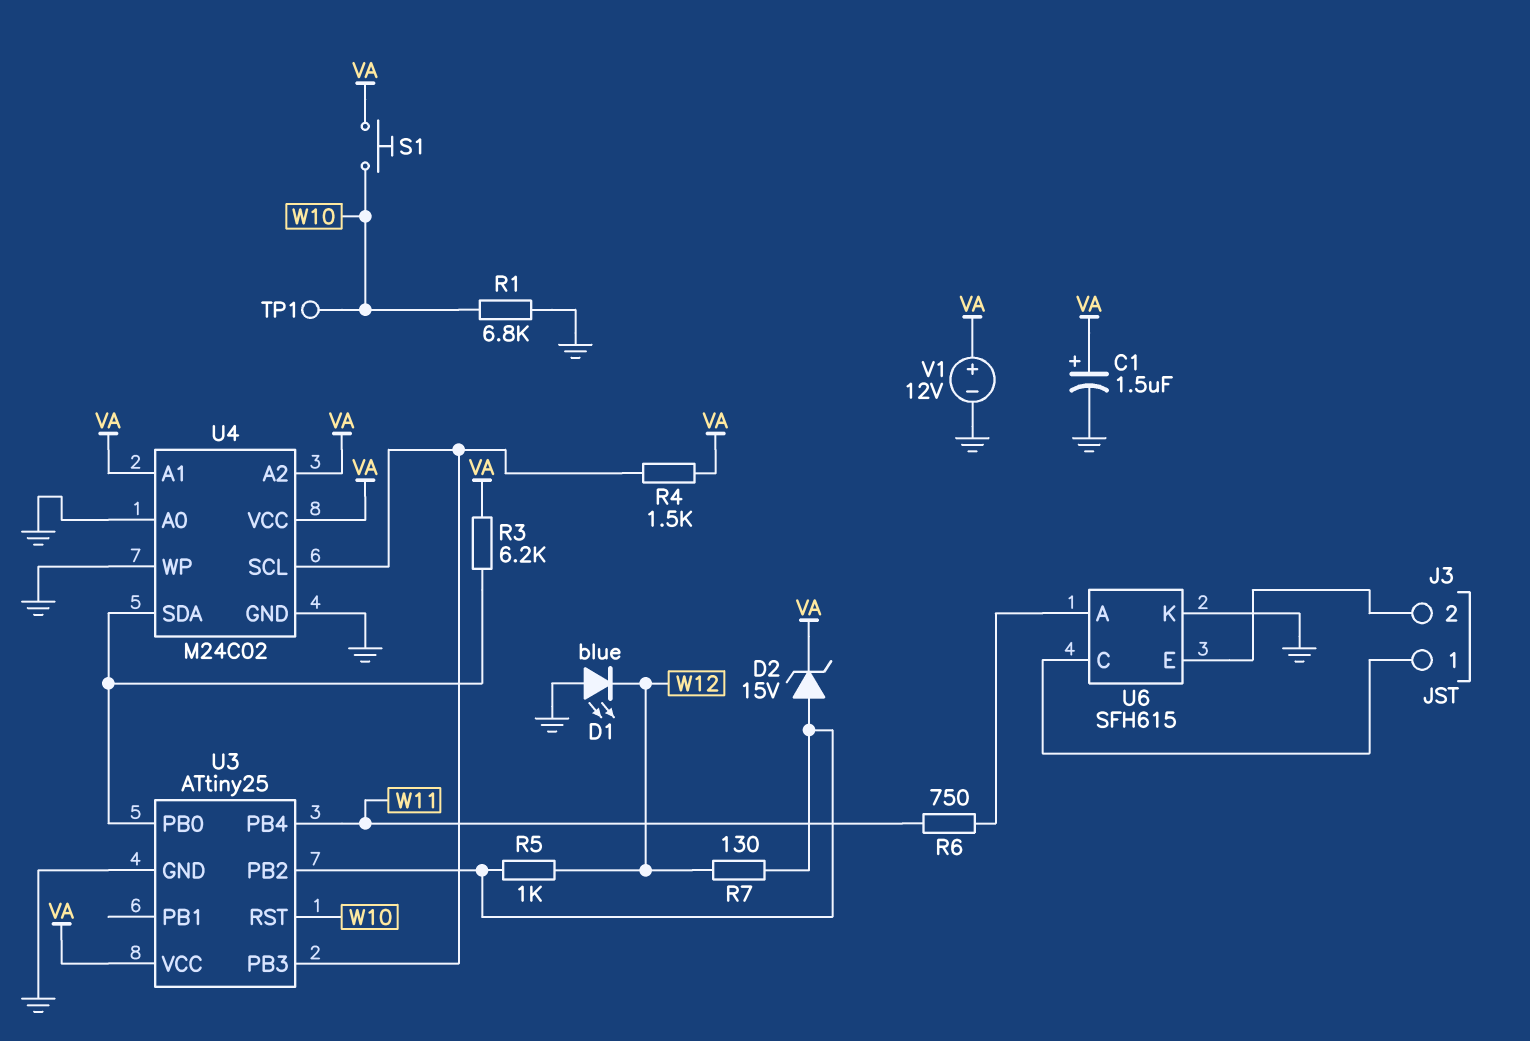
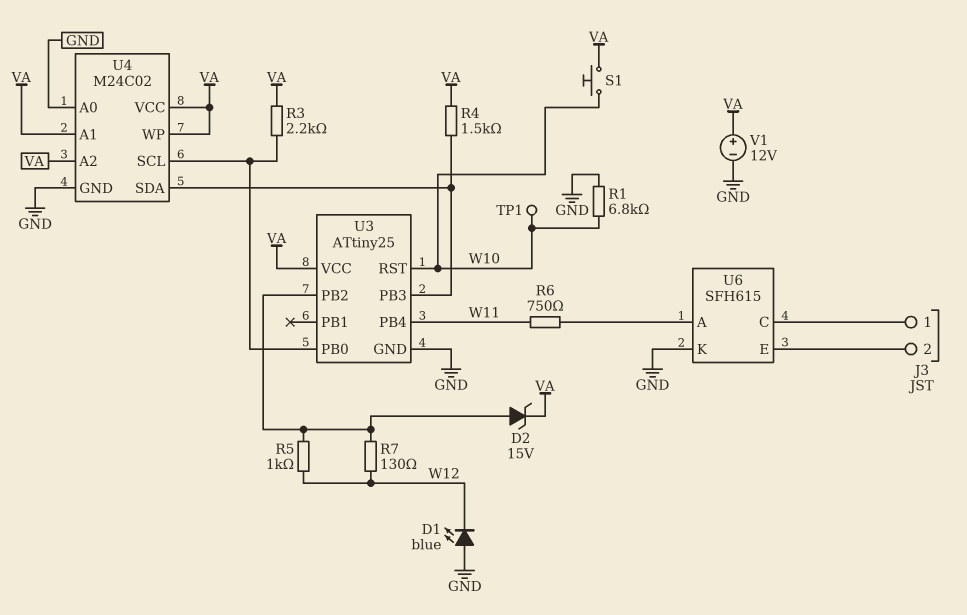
C1: 1.5uF (plus VA, minus GND) -> none
R3: 6.2k (U3/PB0, VA) -> 2.2k (U3/PB0, VA)
U4 pin SCL: U3/PB3 -> U3/PB0
U4 pin SDA: U3/PB0 -> U3/PB3
U4 pin WP: GND -> VA

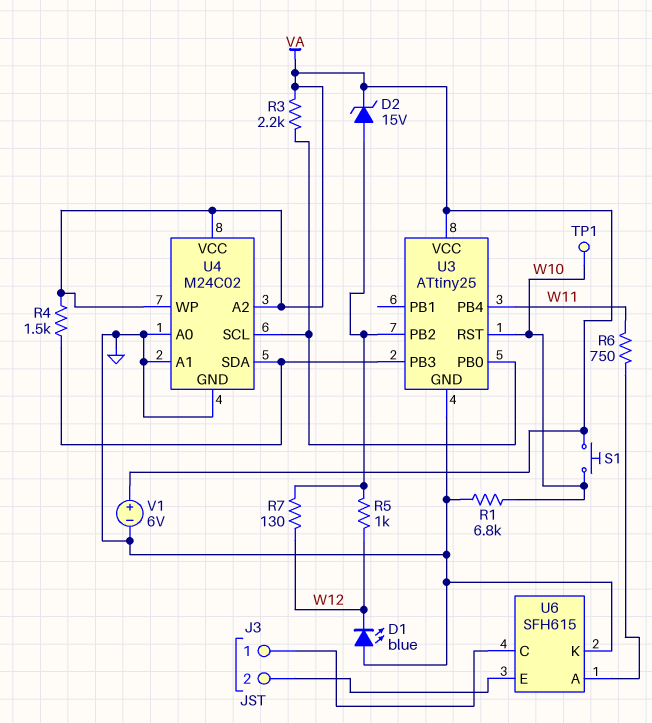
U4 pin A1: VA -> GND
V1: 12V (plus VA, minus GND) -> 6V (plus VA, minus GND)

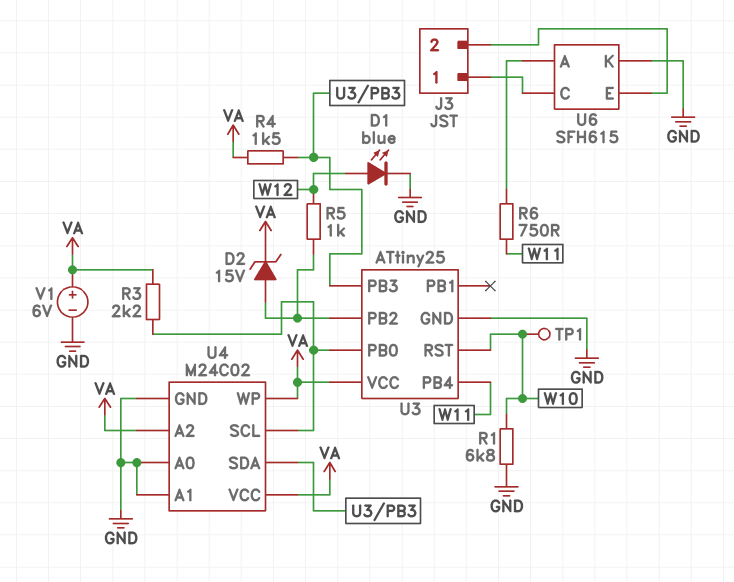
D1: LED blue (A GND, K W12) -> LED blue (A W12, K GND)
R7: 130 (U3/PB2, W12) -> none
S1: button (VA, W10) -> none

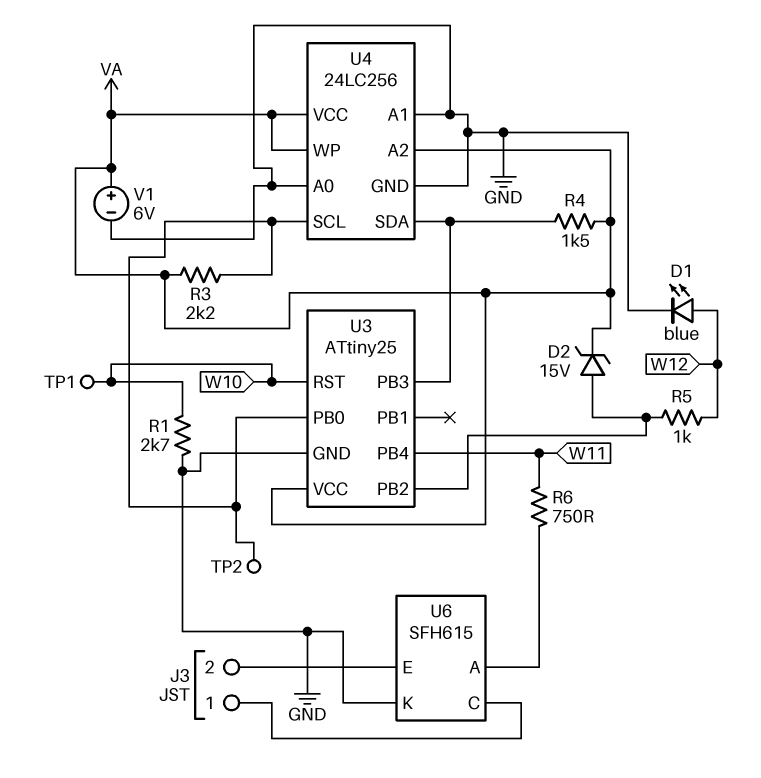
R1: 6.8k (GND, W10) -> 2.7k (GND, W10)
TP2: none -> test point (U3/PB0)
U4: M24C02 -> 24LC256

